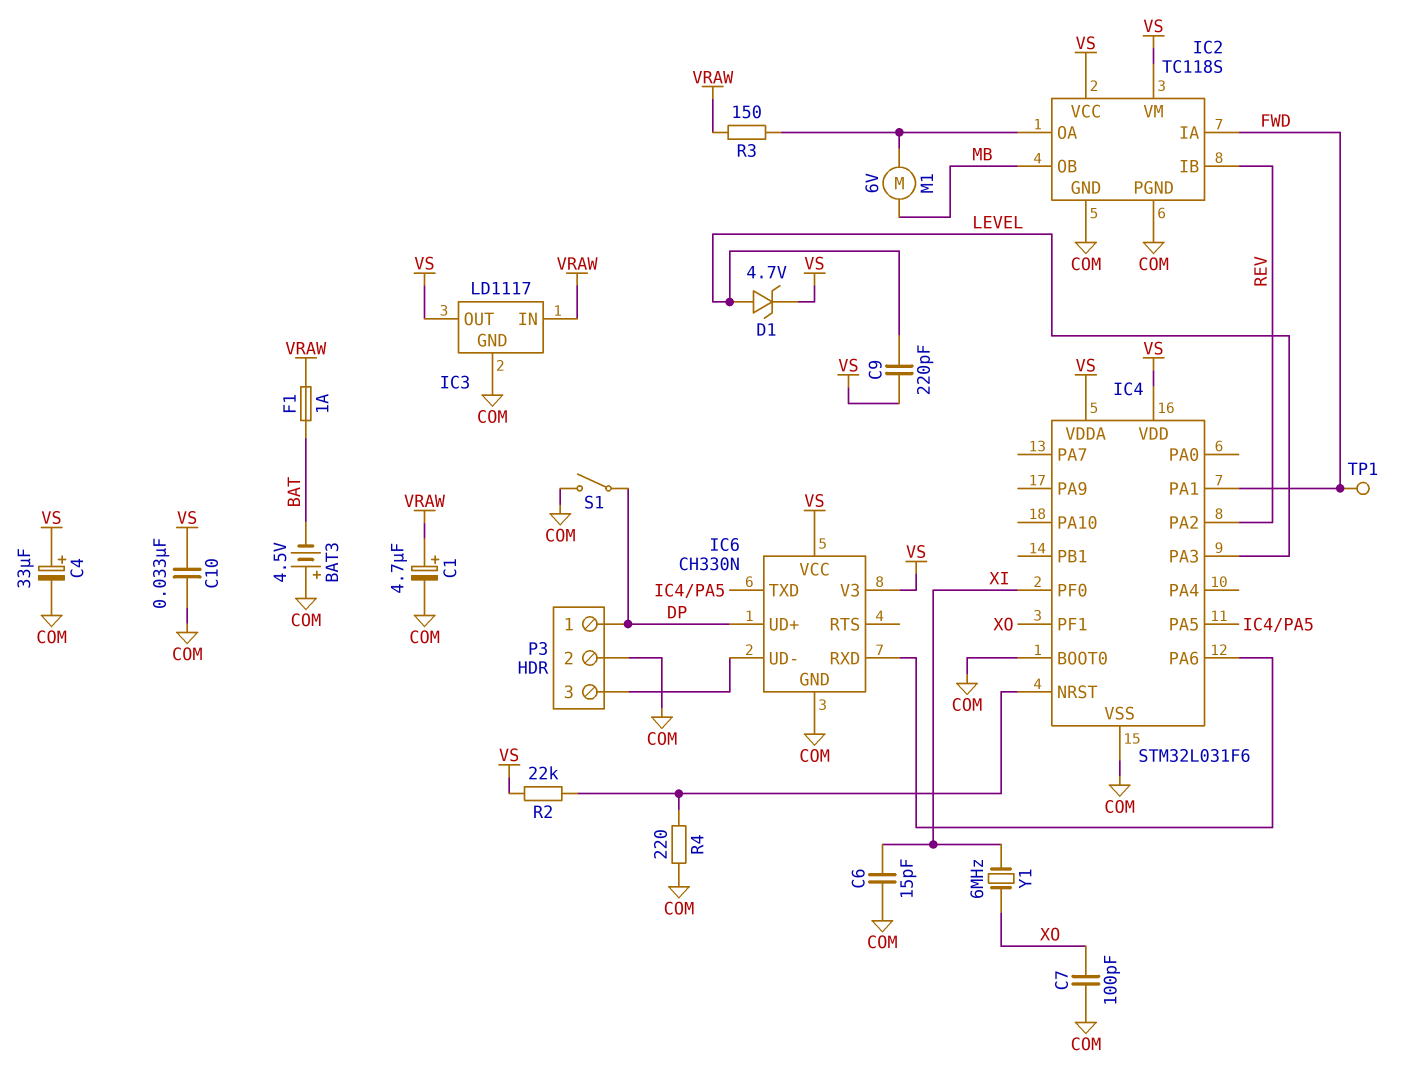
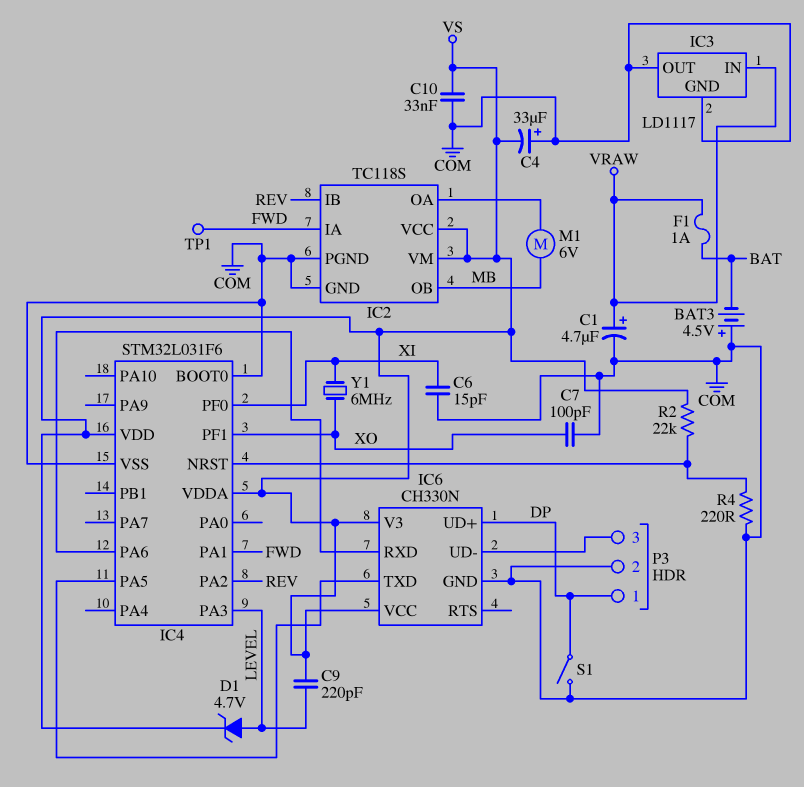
C4: 33uF (plus VS, minus COM) -> 33uF (plus COM, minus VS)
IC3 pin OUT: VS -> COM
R3: 150 (IC2/OA, VRAW) -> none

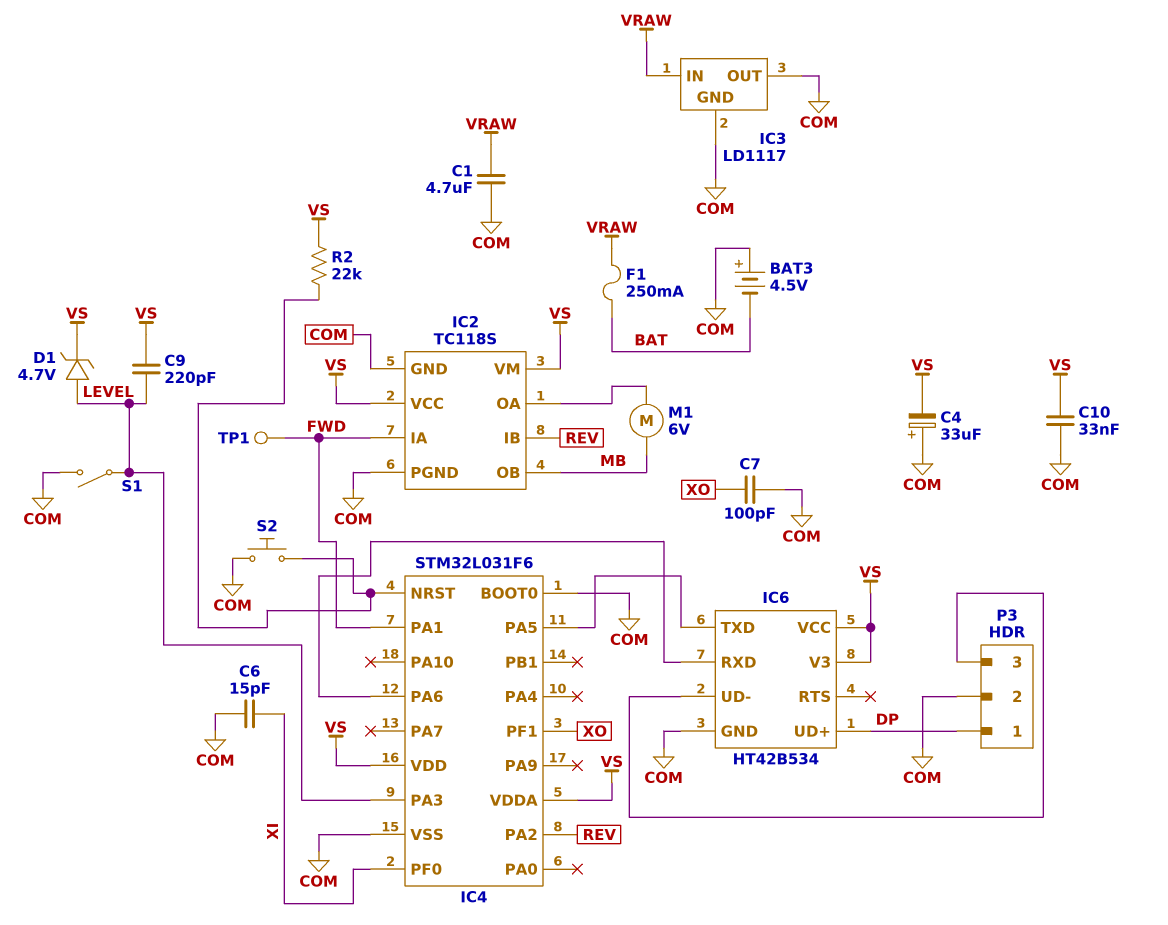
C1: 4.7uF (plus VRAW, minus COM) -> 4.7uF (COM, VRAW)
F1: 1A (BAT, VRAW) -> 250mA (BAT, VRAW)
IC6: CH330N -> HT42B534
R4: 220 (COM, IC4/NRST) -> none
S1: switch (COM, DP) -> switch (COM, LEVEL)
S2: none -> button (COM, IC4/NRST)
Y1: 6MHz (XI, XO) -> none

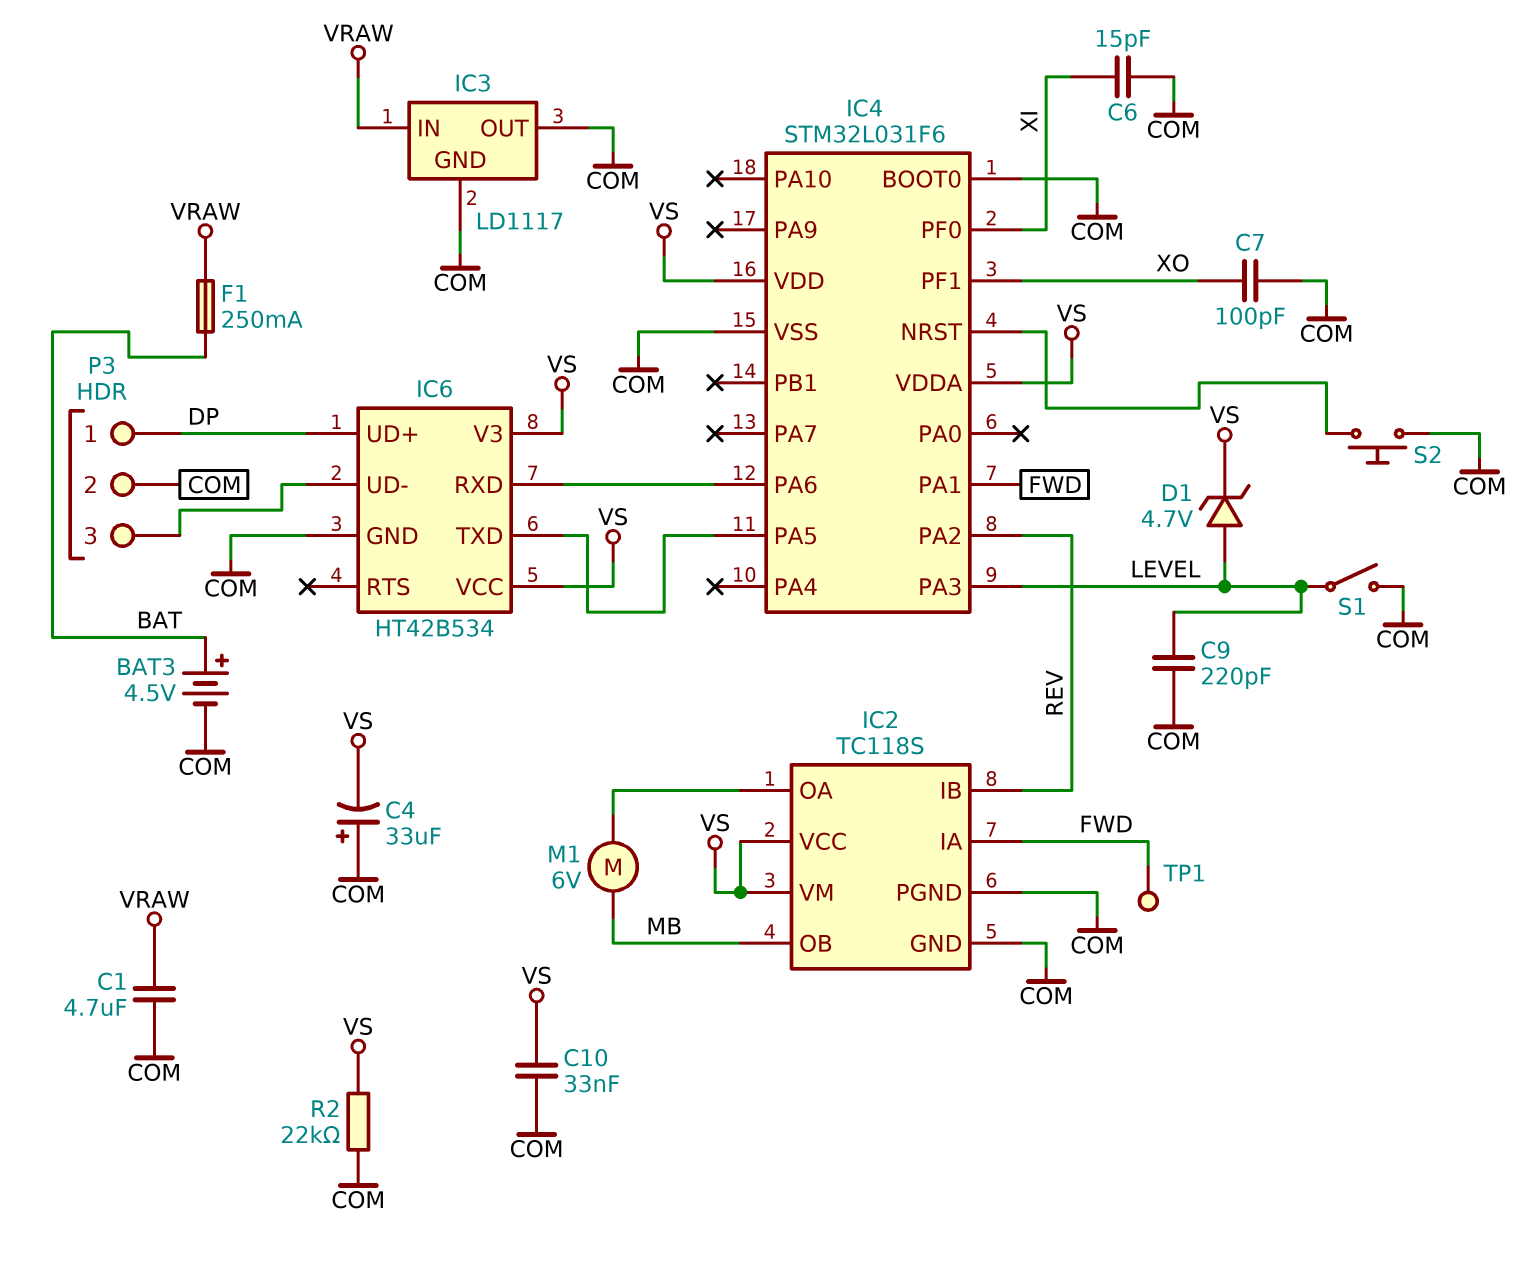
BAT3: 4.5V (plus COM, minus BAT) -> 4.5V (plus BAT, minus COM)
C9: 220pF (LEVEL, VS) -> 220pF (COM, LEVEL)
R2: 22k (IC4/NRST, VS) -> 22k (COM, VS)

